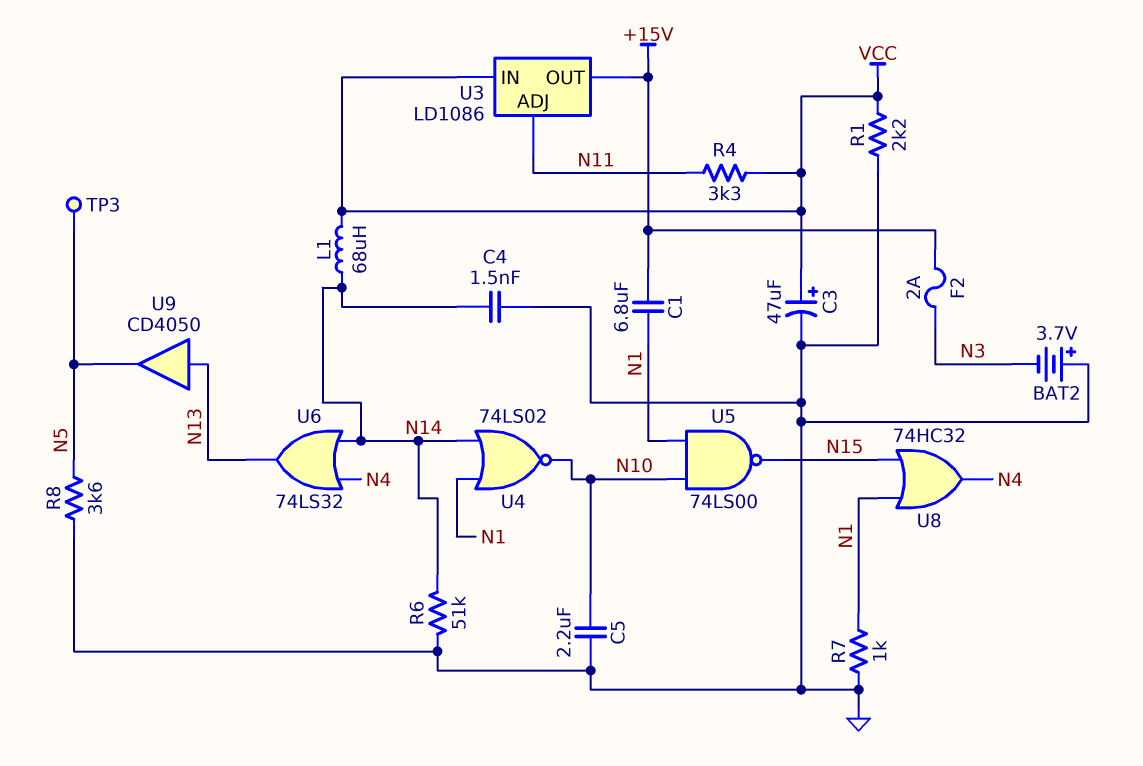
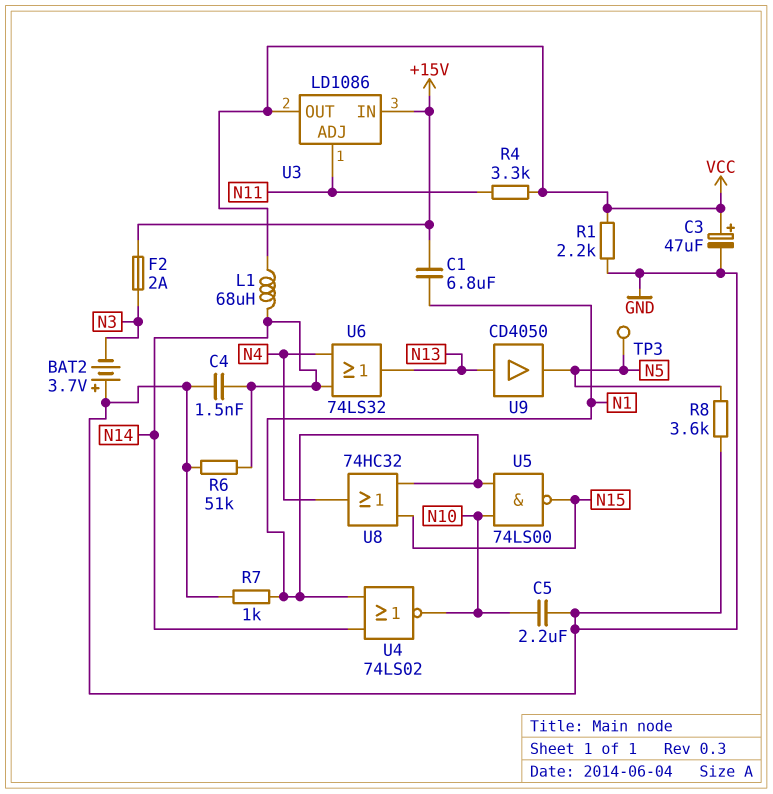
U3 pin IN: VCC -> +15V
U3 pin OUT: +15V -> VCC

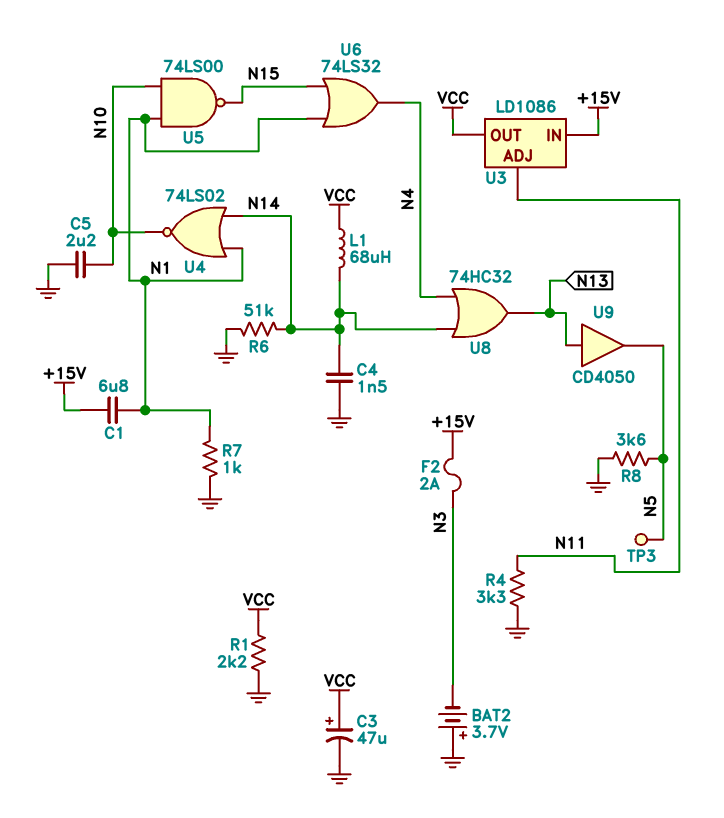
R4: 3.3k (N11, VCC) -> 3.3k (GND, N11)
U6: OR 74LS32 (in N4, in N14, out N13) -> OR 74LS32 (in N1, in N15, out N4)
U8: OR 74HC32 (in N1, in N15, out N4) -> OR 74HC32 (in N4, in N14, out N13)

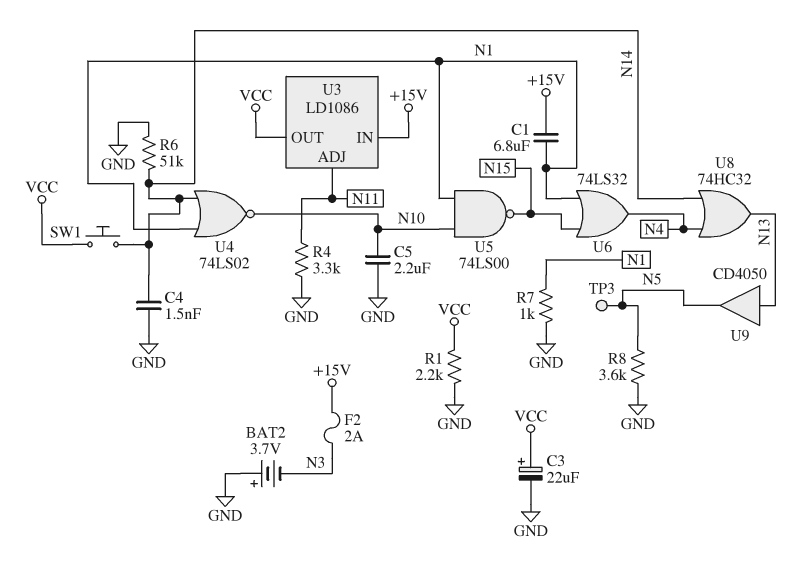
C3: 47uF (plus VCC, minus GND) -> 22uF (plus VCC, minus GND)
L1: 68uH (N14, VCC) -> none
SW1: none -> button (N14, VCC)

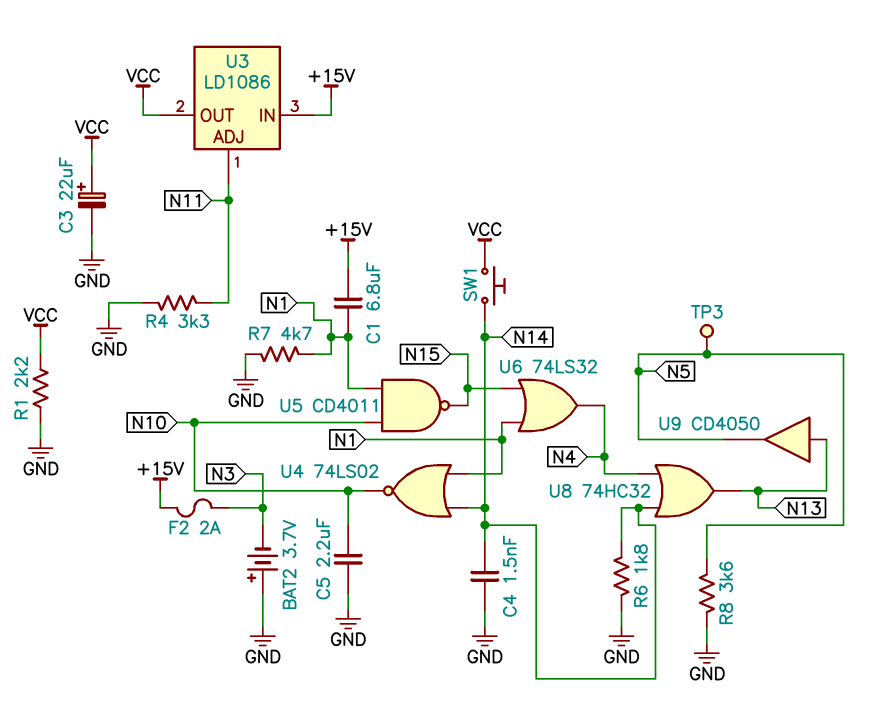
R6: 51k (GND, N14) -> 1.8k (GND, N14)
R7: 1k (GND, N1) -> 4.7k (GND, N1)
U5: NAND 74LS00 (in N1, in N10, out N15) -> NAND CD4011 (in N1, in N10, out N15)

